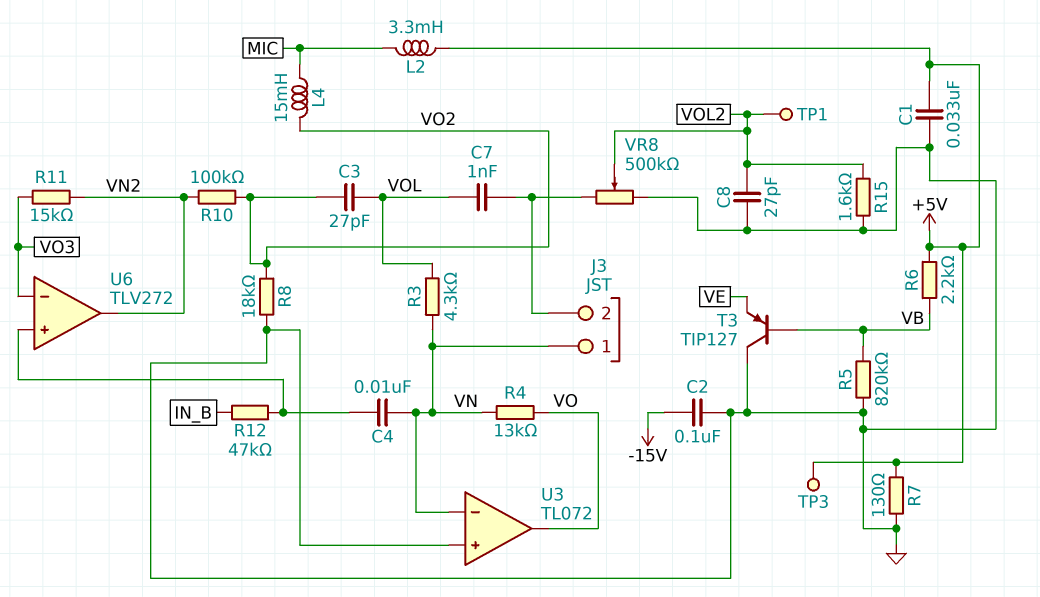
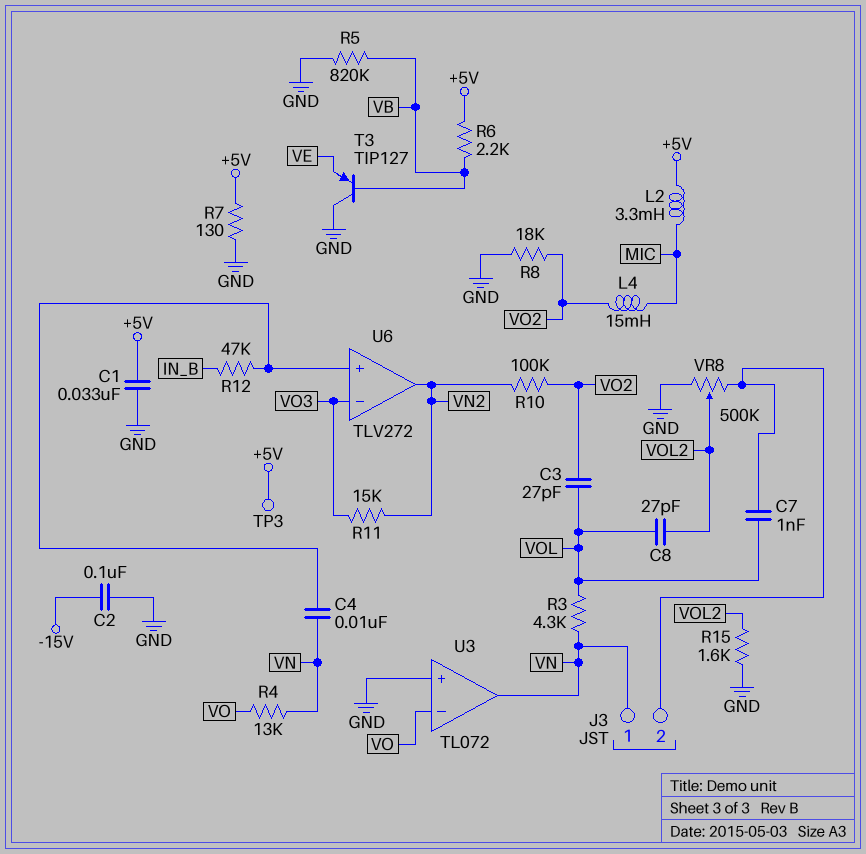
C8: 27pF (GND, VOL2) -> 27pF (VOL, VOL2)
TP1: test point (VOL2) -> none
U3 pin in-: VN -> VO
U3 pin out: VO -> VN

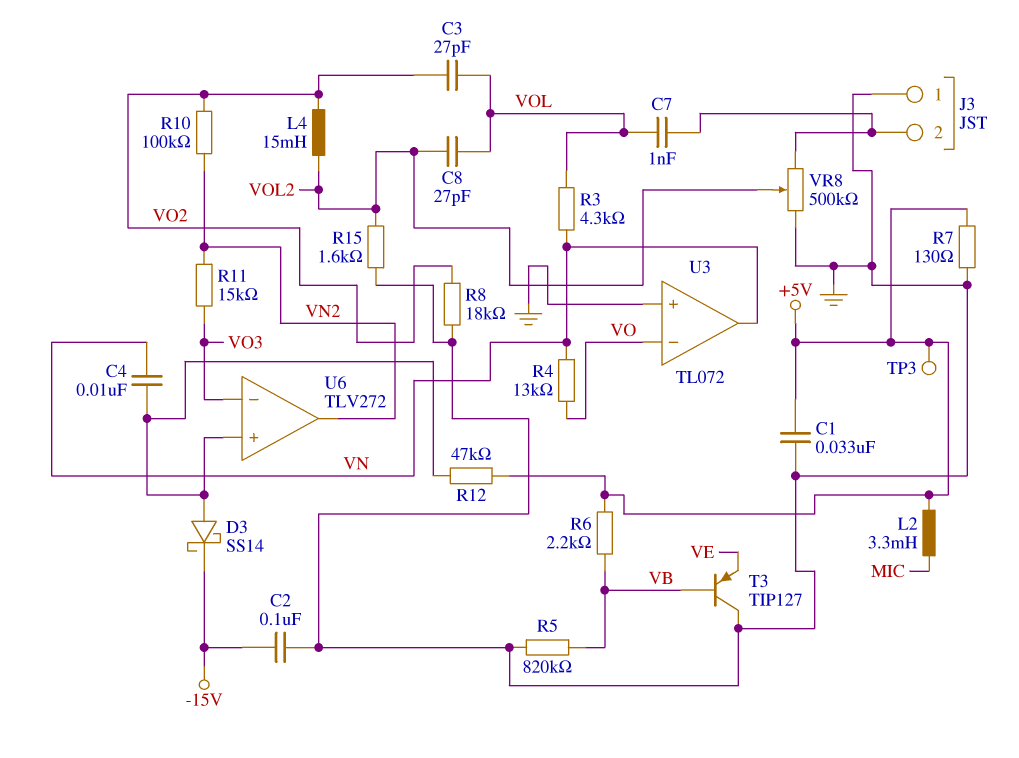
D3: none -> schottky SS14 (A U6/in+, K -15V)
J3 pin 1: VN -> GND
L4: 15mH (MIC, VO2) -> 15mH (VO2, VOL2)
R12: 47k (IN_B, U6/in+) -> 47k (+5V, U6/in+)

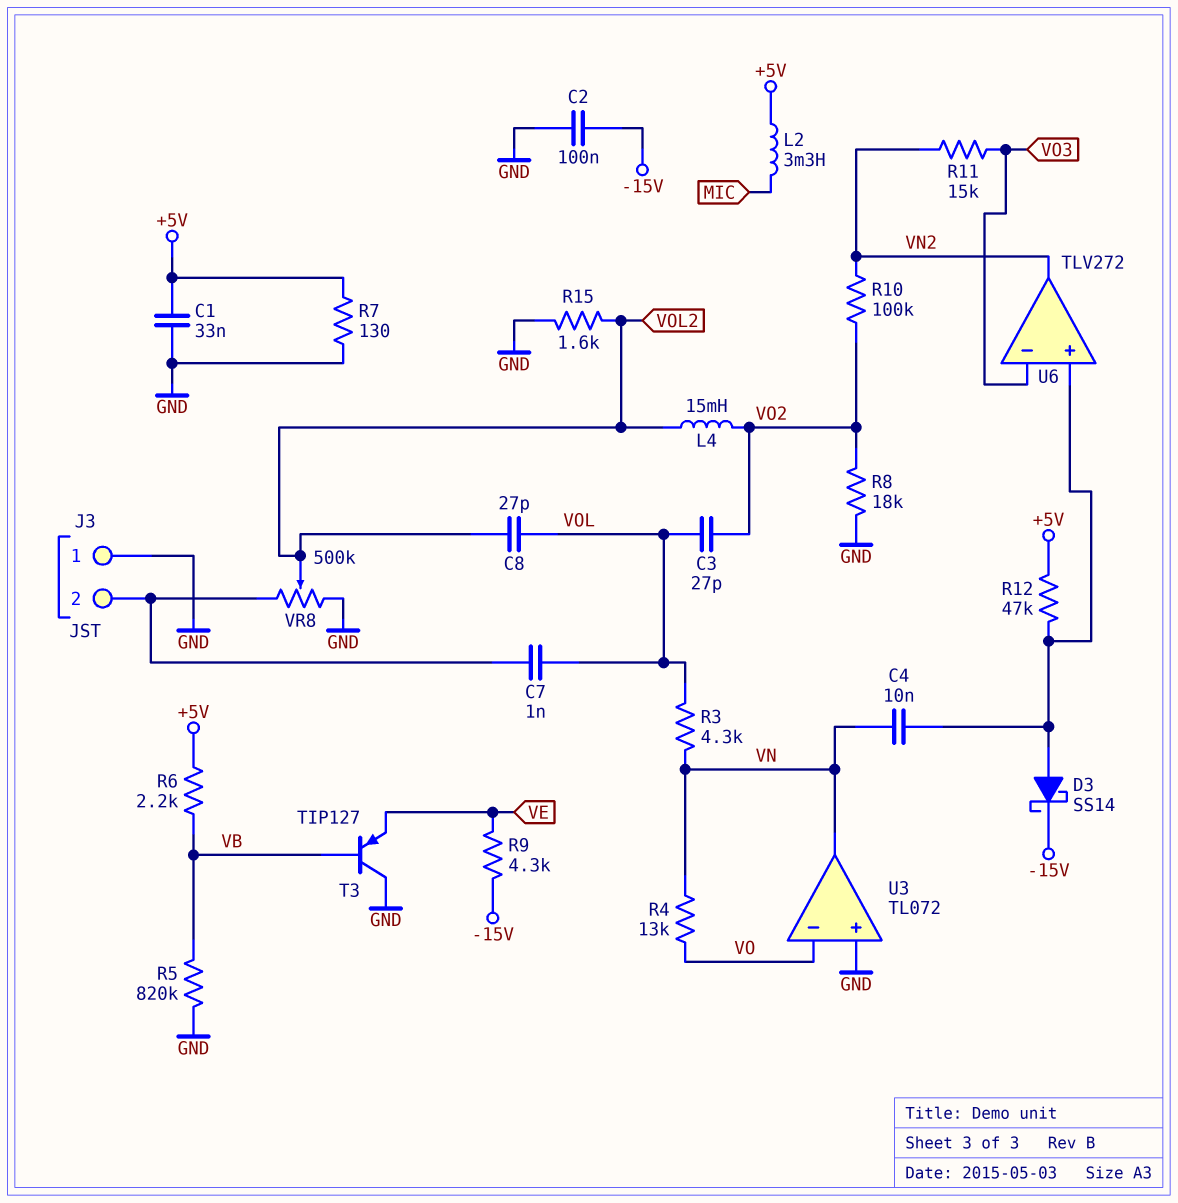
R9: none -> 4.3k (-15V, VE)
TP3: test point (+5V) -> none

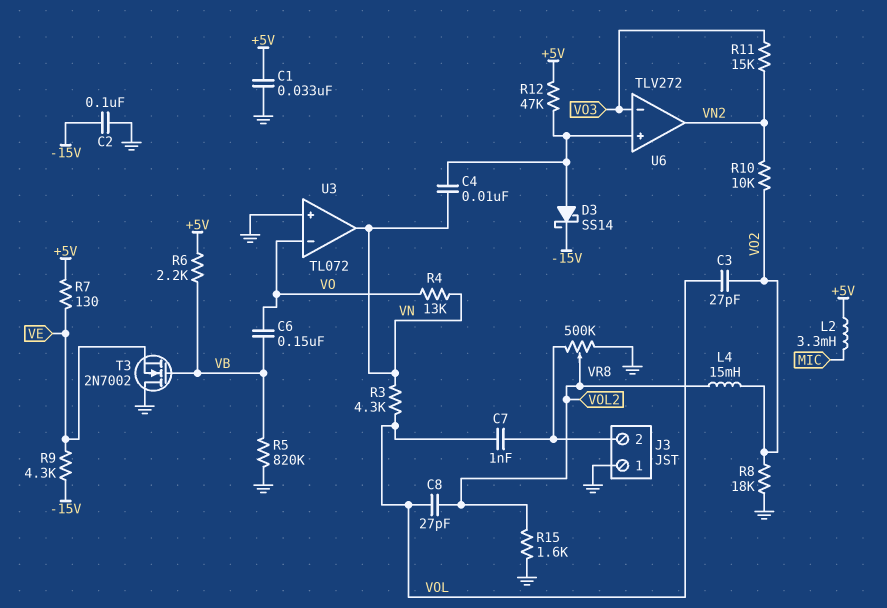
C6: none -> 150nF (VB, VO)
R7: 130 (+5V, GND) -> 130 (+5V, VE)
R10: 100k (VN2, VO2) -> 10k (VN2, VO2)
T3: PNP TIP127 (B VB, C GND, E VE) -> NMOS 2N7002 (G VB, D GND, S VE)

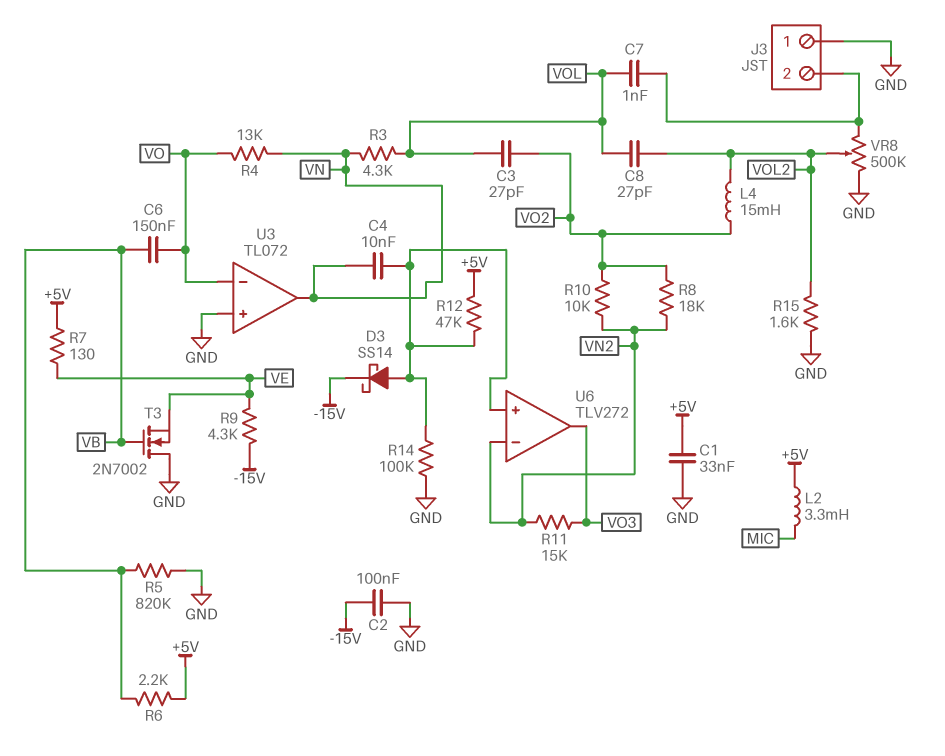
R8: 18k (GND, VO2) -> 18k (VN2, VO2)
R14: none -> 100k (GND, U6/in+)
U6 pin in-: VO3 -> VN2
U6 pin out: VN2 -> VO3

